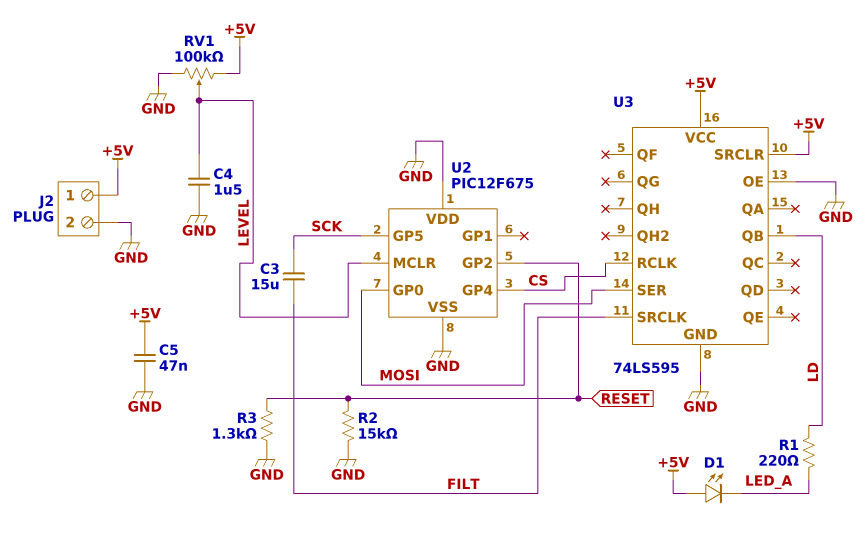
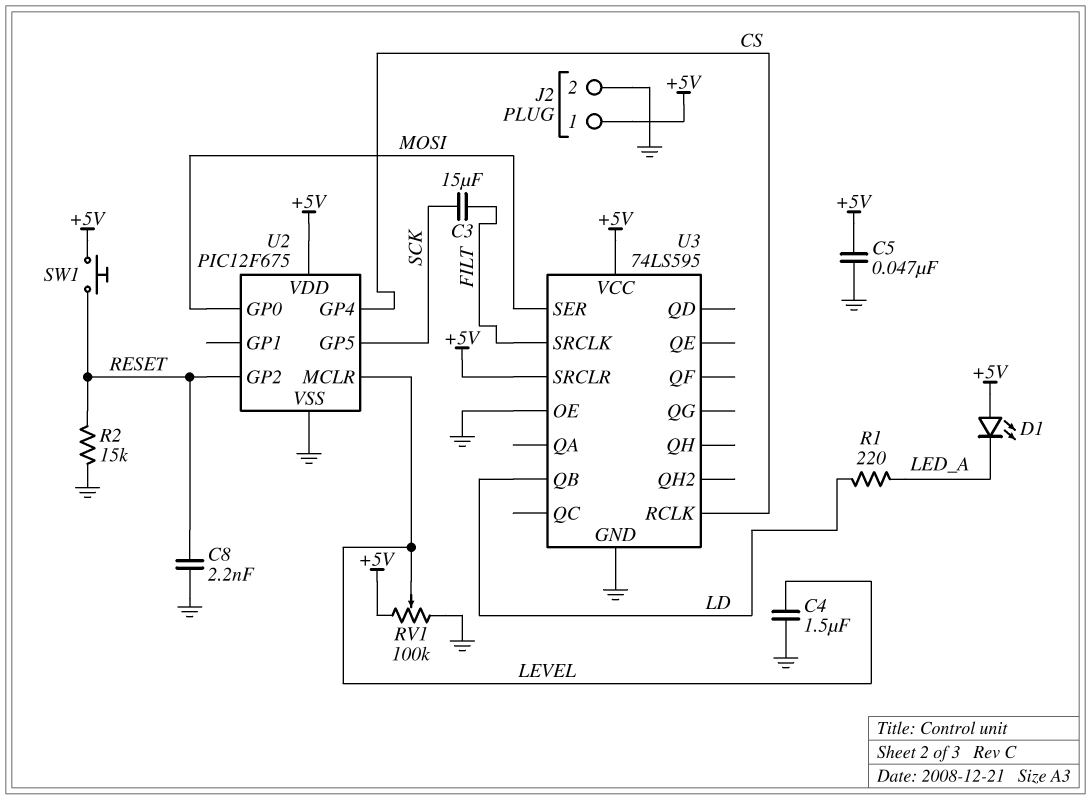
C8: none -> 2.2nF (GND, RESET)
R3: 1.3k (GND, RESET) -> none
SW1: none -> button (+5V, RESET)
U2 pin VDD: GND -> +5V

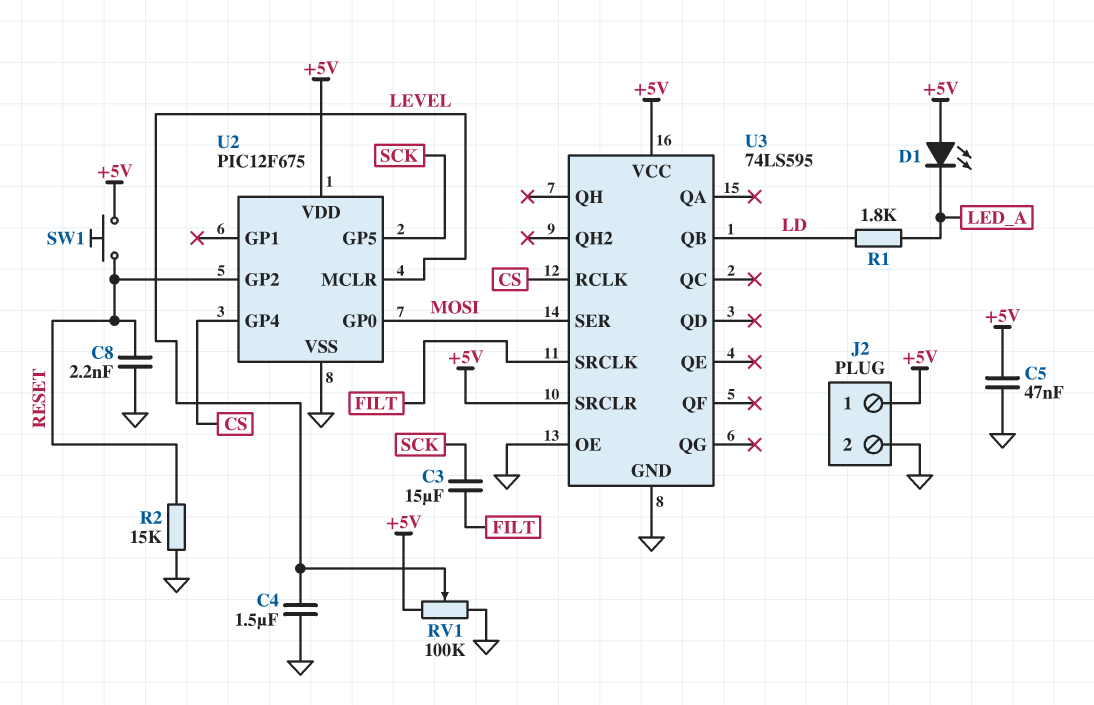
R1: 220 (LD, LED_A) -> 1.8k (LD, LED_A)

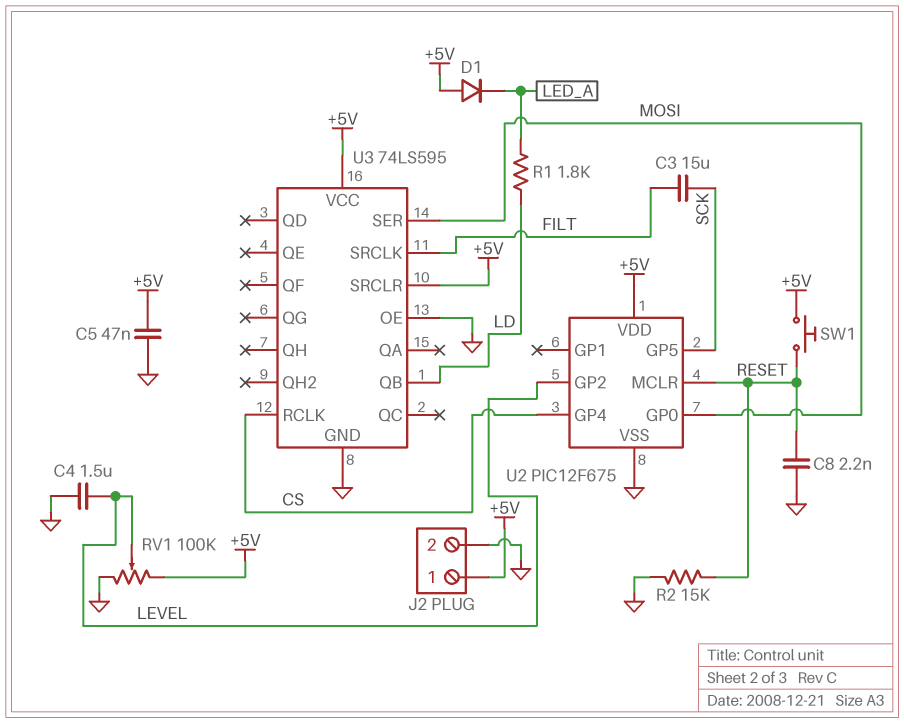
D1: LED (A +5V, K LED_A) -> diode (A +5V, K LED_A)
U2 pin GP2: RESET -> LEVEL
U2 pin MCLR: LEVEL -> RESET

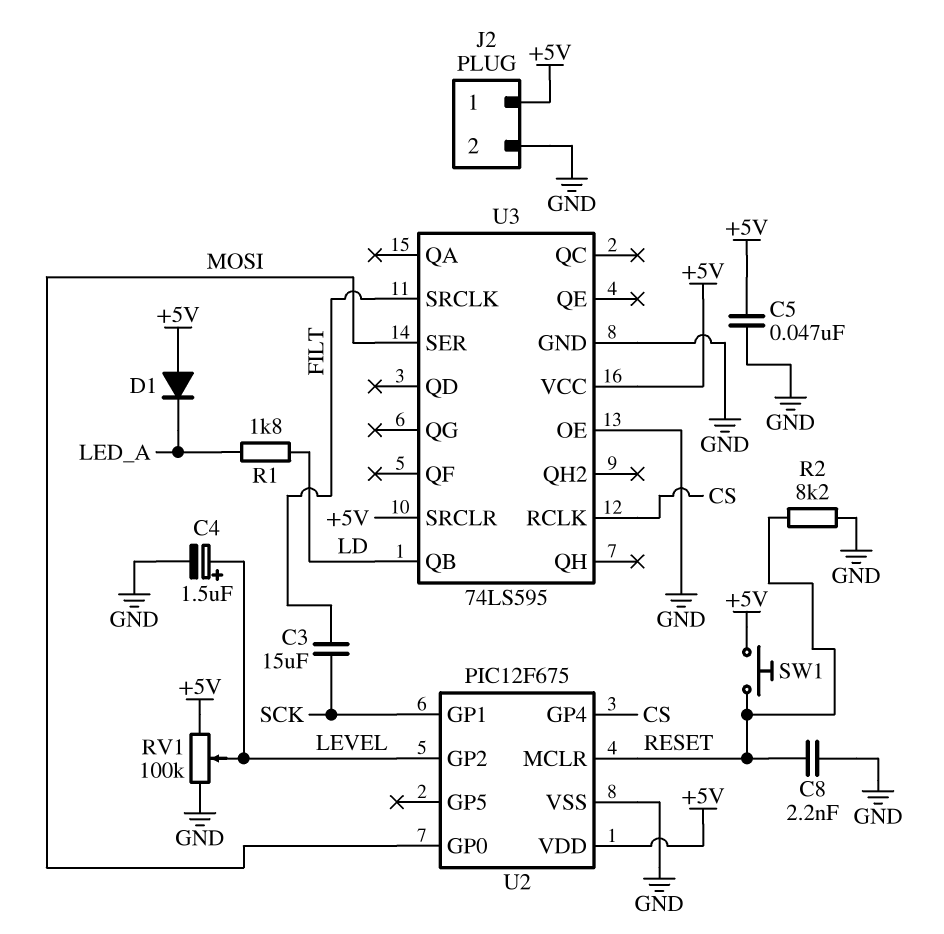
C4: 1.5uF (GND, LEVEL) -> 1.5uF (plus LEVEL, minus GND)
R2: 15k (GND, RESET) -> 8.2k (GND, RESET)
U2 pin GP1: none -> SCK
U2 pin GP5: SCK -> none

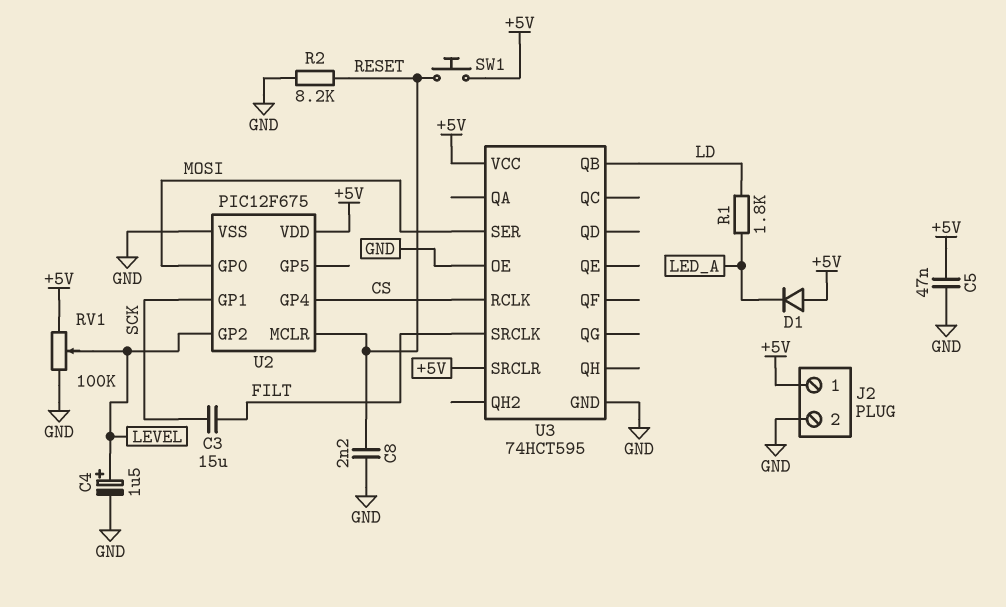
U3: 74LS595 -> 74HCT595

